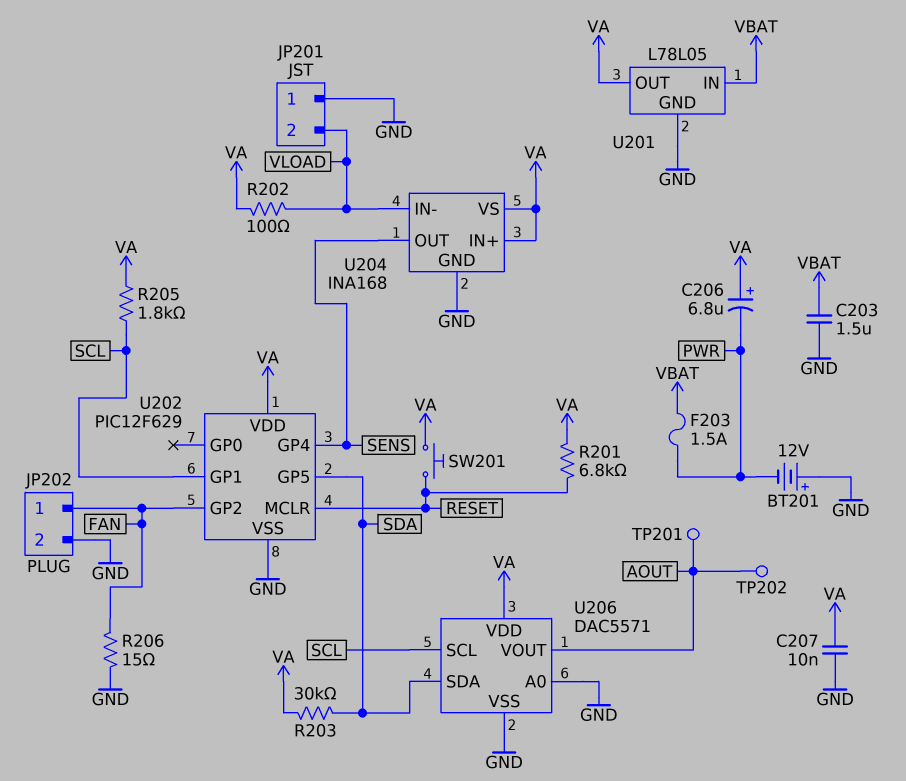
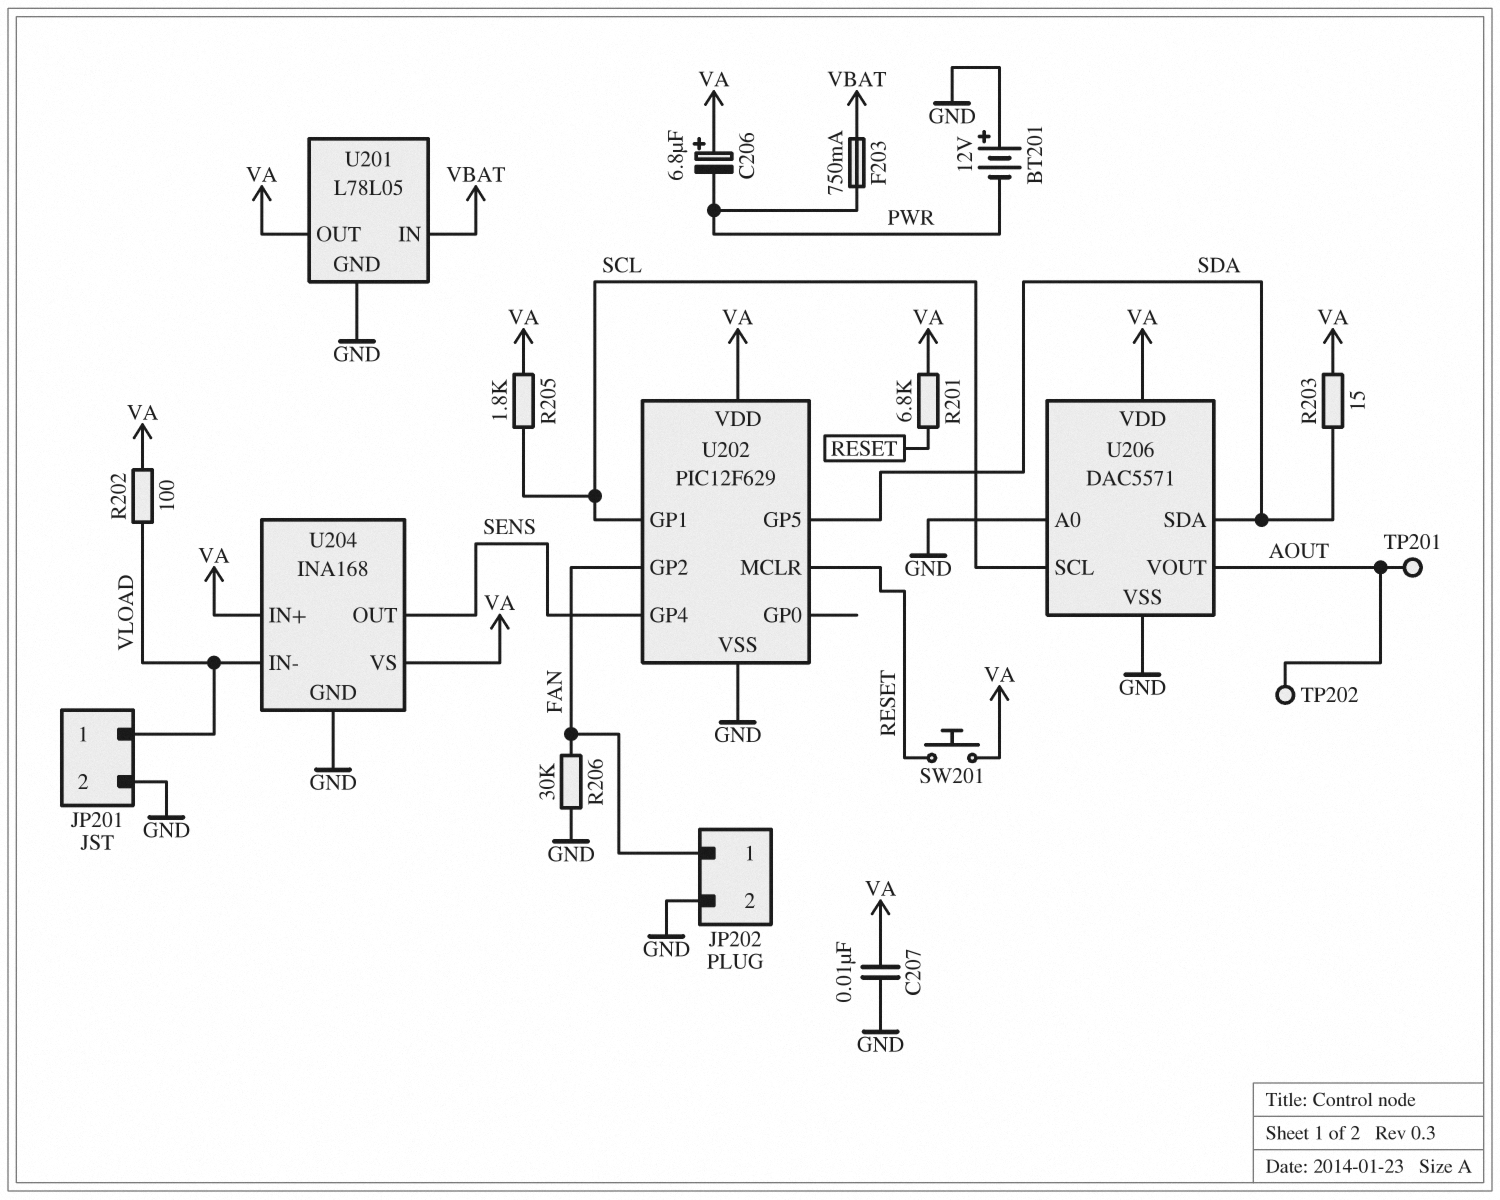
C203: 1.5uF (GND, VBAT) -> none
F203: 1.5A (PWR, VBAT) -> 750mA (PWR, VBAT)
JP201 pin 1: GND -> VLOAD
JP201 pin 2: VLOAD -> GND
R203: 30k (SDA, VA) -> 15 (SDA, VA)
R206: 15 (FAN, GND) -> 30k (FAN, GND)

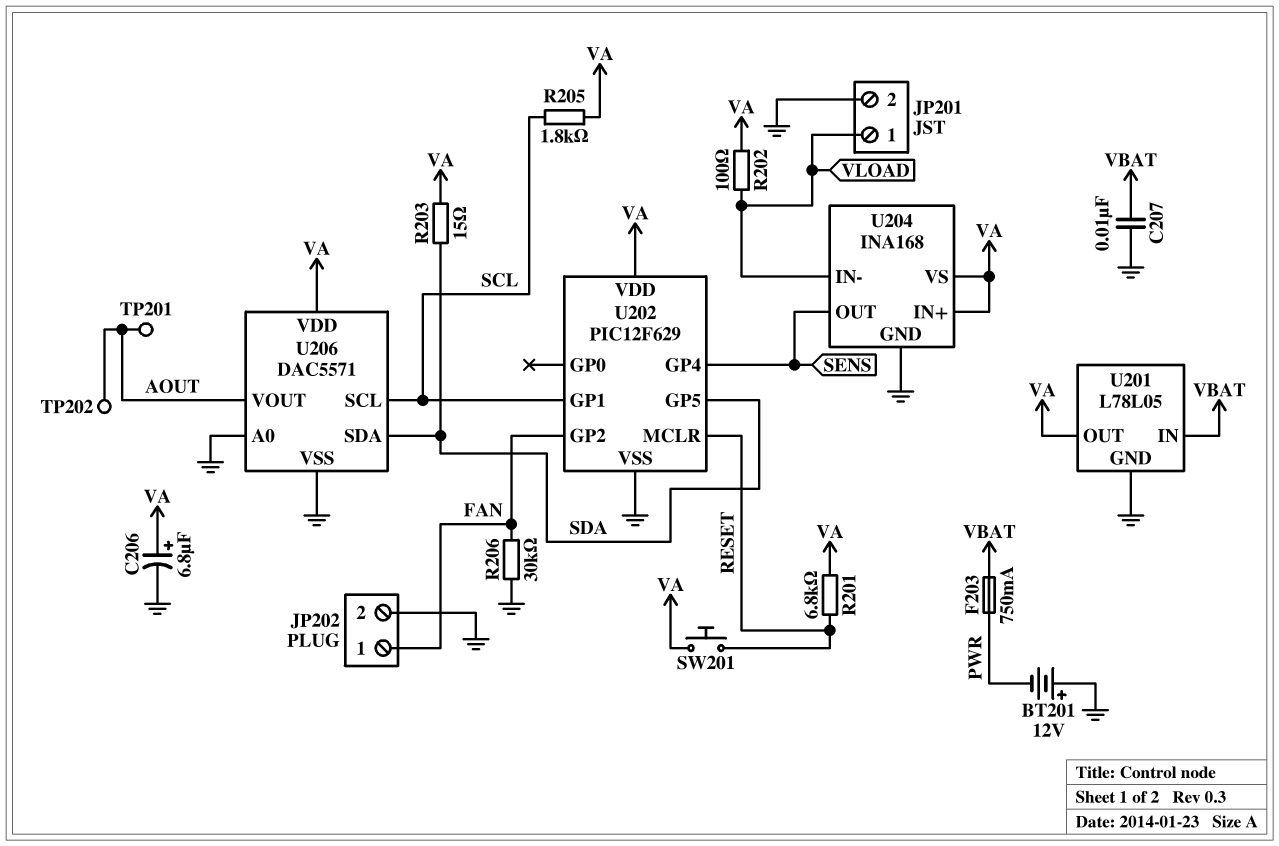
C206: 6.8uF (plus VA, minus PWR) -> 6.8uF (plus VA, minus GND)
C207: 10nF (GND, VA) -> 10nF (GND, VBAT)

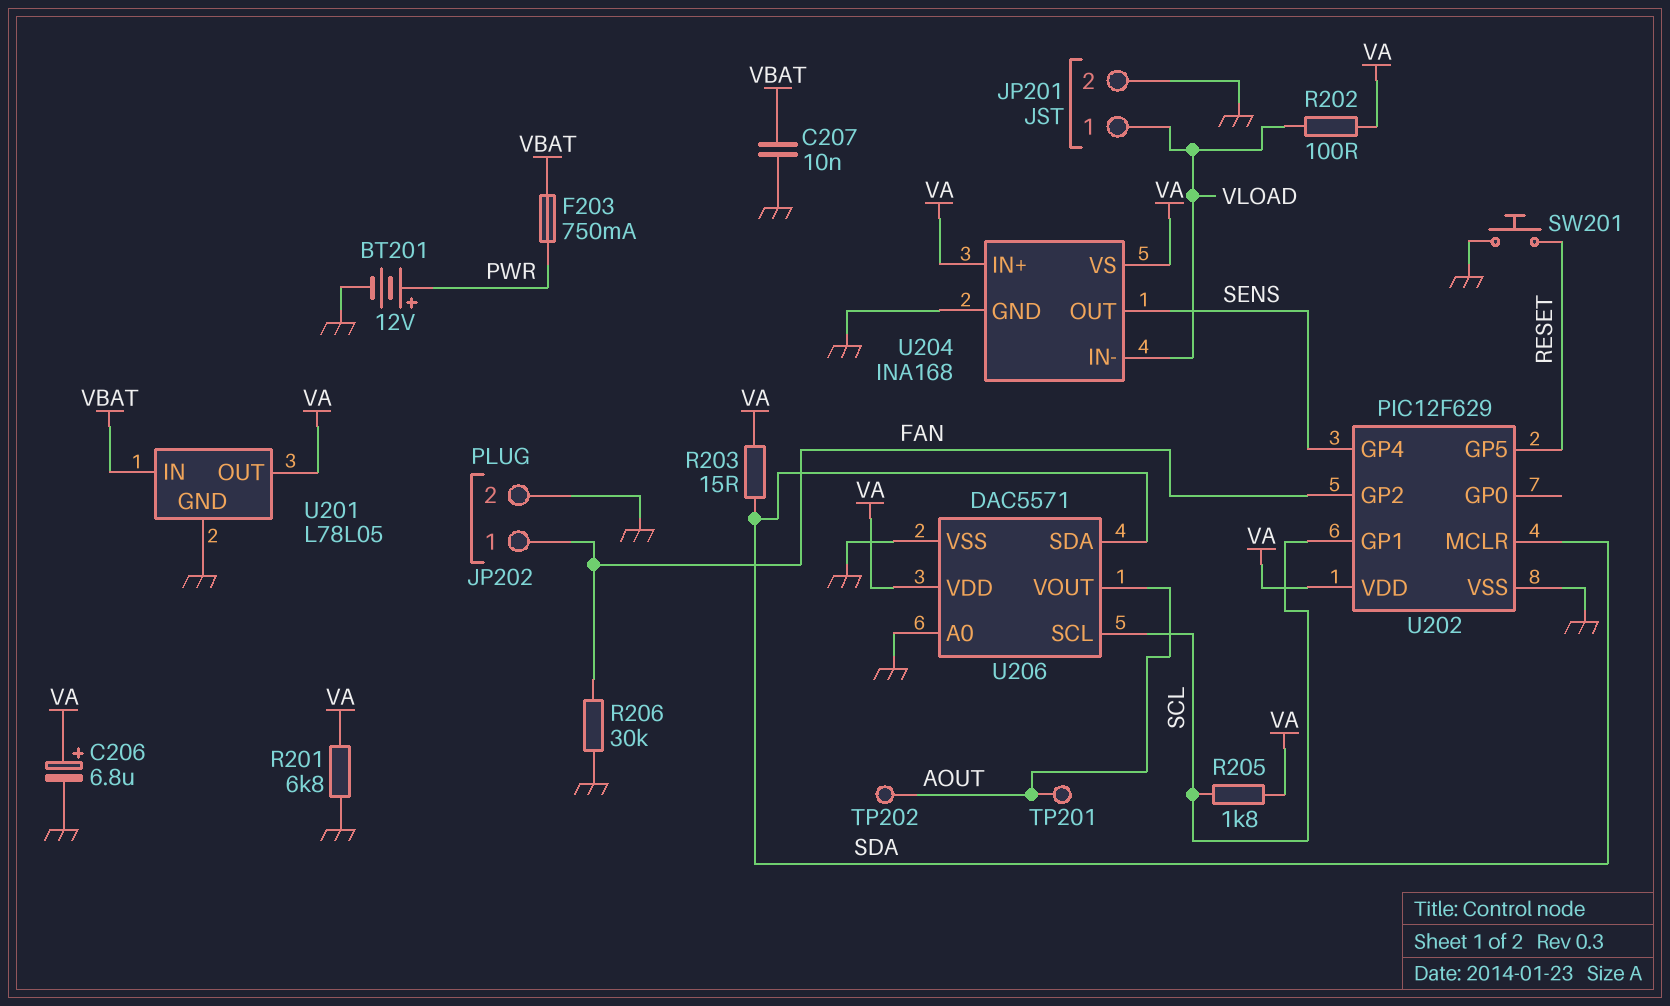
BT201: 12V (plus GND, minus PWR) -> 12V (plus PWR, minus GND)
R201: 6.8k (RESET, VA) -> 6.8k (GND, VA)
SW201: button (RESET, VA) -> button (GND, RESET)
U202 pin GP5: SDA -> RESET
U202 pin MCLR: RESET -> SDA

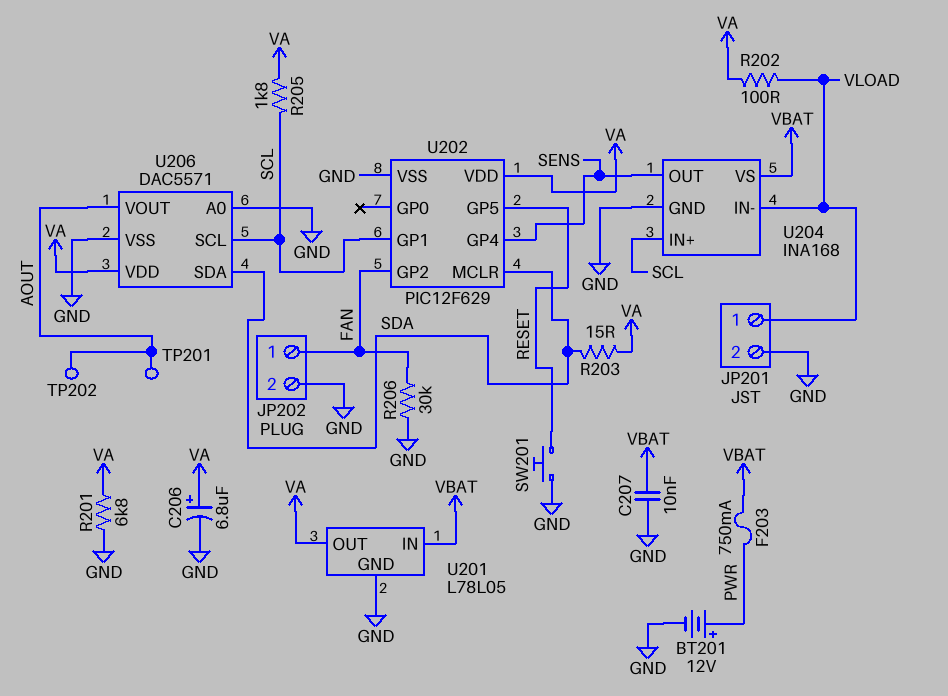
U204 pin IN+: VA -> SCL
U204 pin VS: VA -> VBAT

